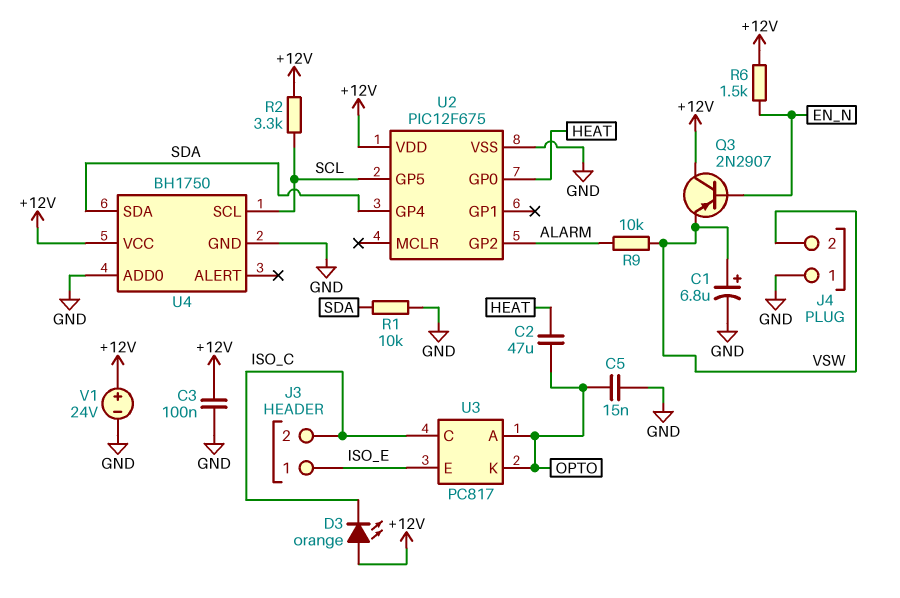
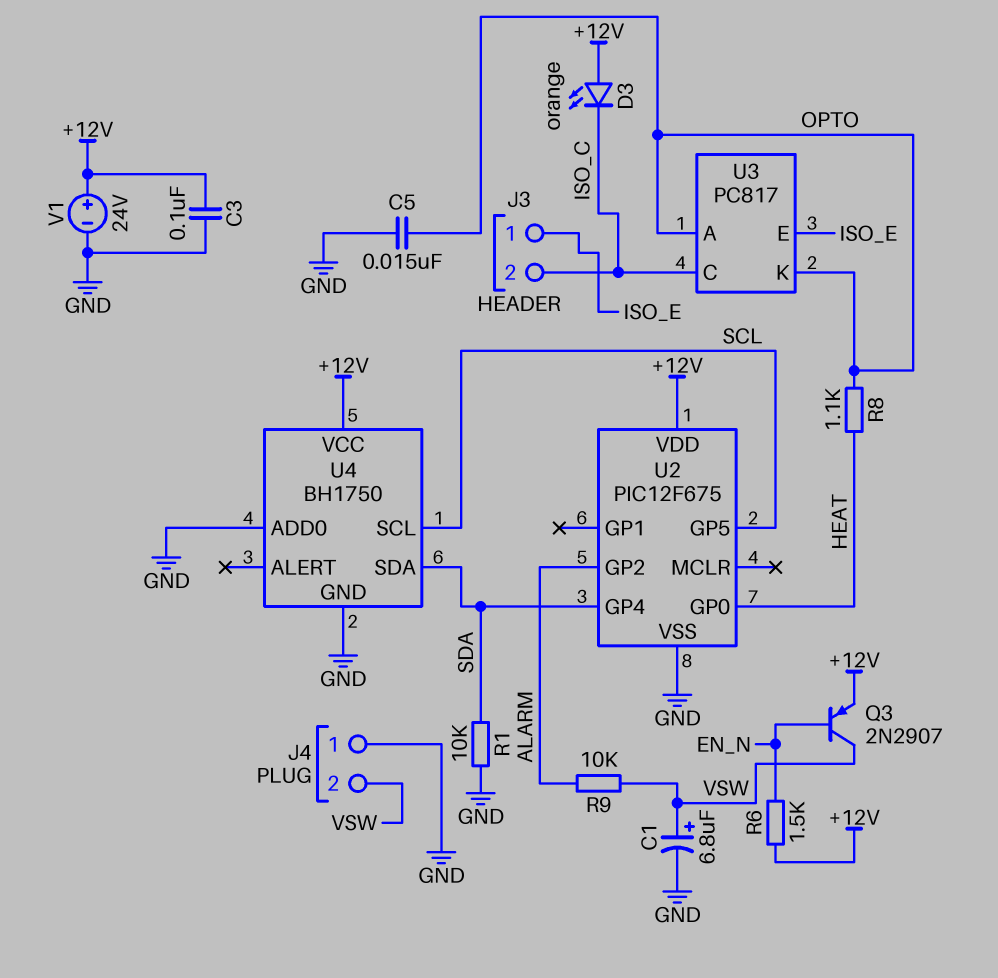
C2: 47uF (HEAT, OPTO) -> none
Q3: PNP 2N2907 (B EN_N, C +12V, E VSW) -> PNP 2N2907 (B EN_N, C VSW, E +12V)
R2: 3.3k (+12V, SCL) -> none
R8: none -> 1.1k (HEAT, OPTO)

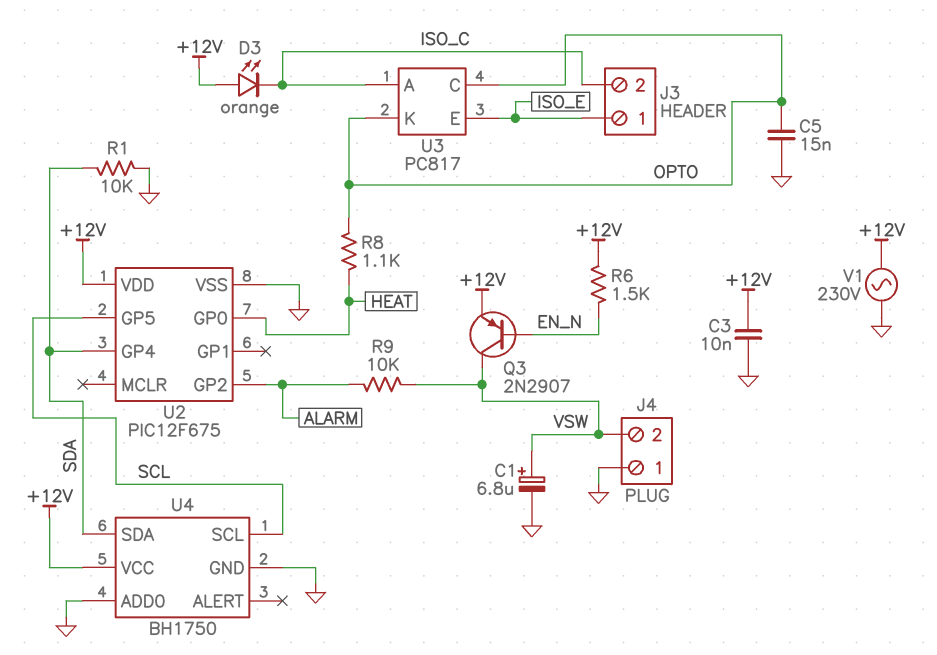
C3: 100nF (+12V, GND) -> 10nF (+12V, GND)
U3 pin A: OPTO -> ISO_C
U3 pin C: ISO_C -> OPTO
V1: 24V (plus +12V, minus GND) -> AC 230V (+12V, GND)

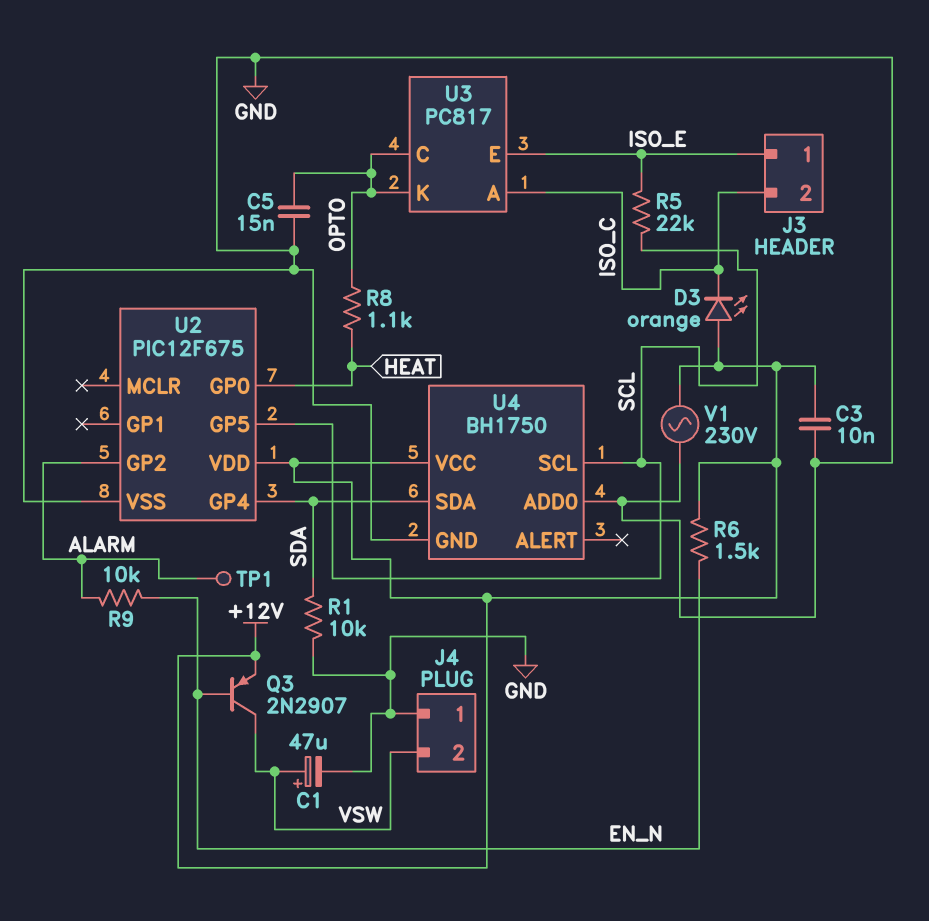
C1: 6.8uF (plus VSW, minus GND) -> 47uF (plus VSW, minus GND)
R5: none -> 22k (ISO_E, SCL)
R9: 10k (ALARM, VSW) -> 10k (ALARM, EN_N)
TP1: none -> test point (ALARM)

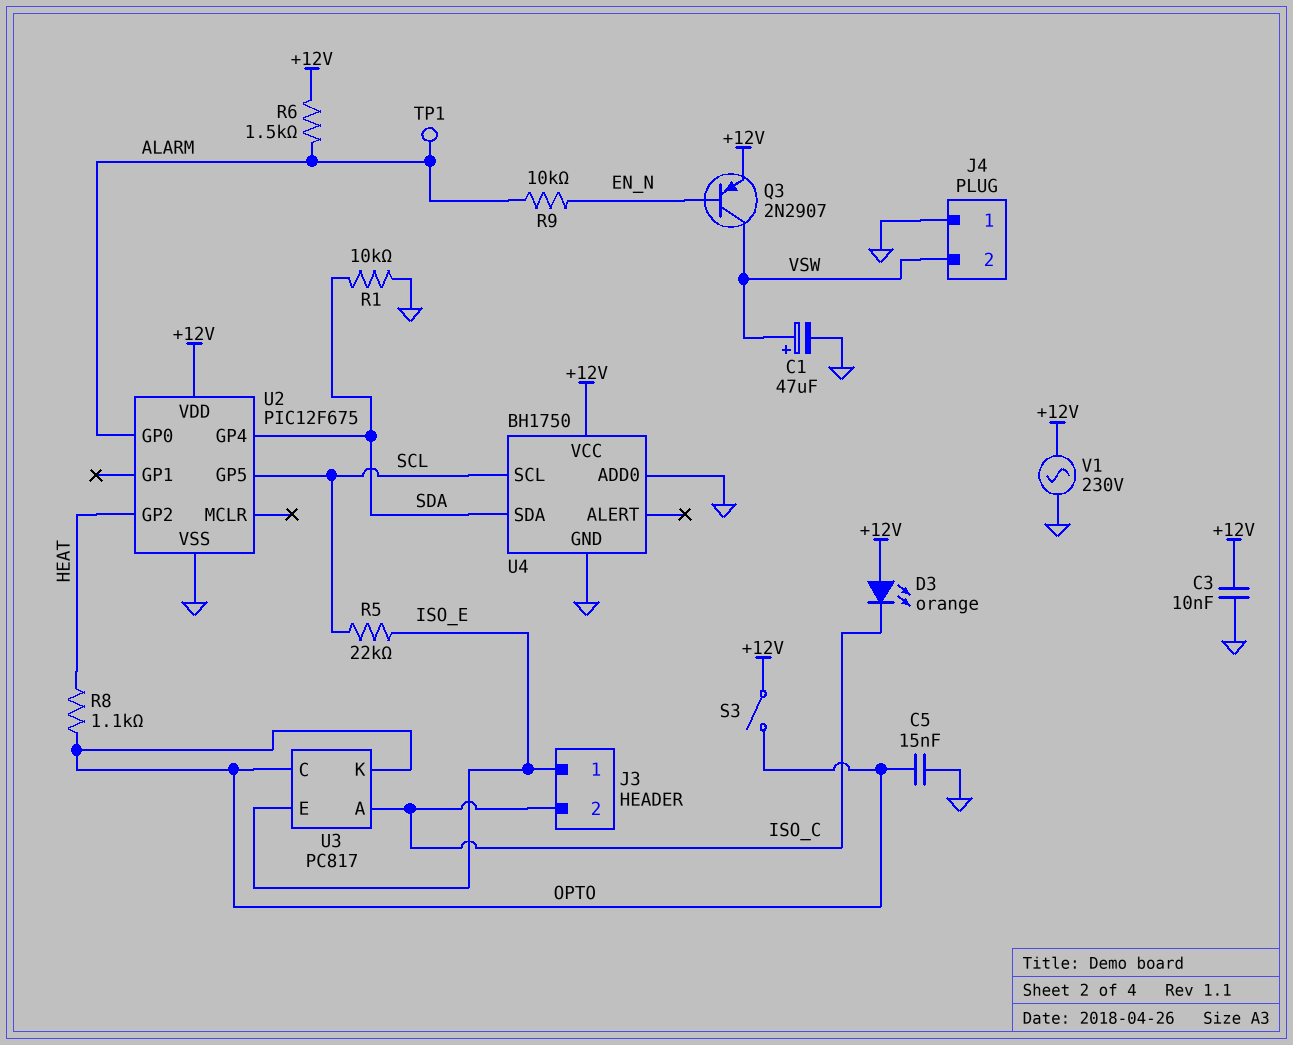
R6: 1.5k (+12V, EN_N) -> 1.5k (+12V, ALARM)
S3: none -> switch (+12V, OPTO)
U2 pin GP0: HEAT -> ALARM
U2 pin GP2: ALARM -> HEAT

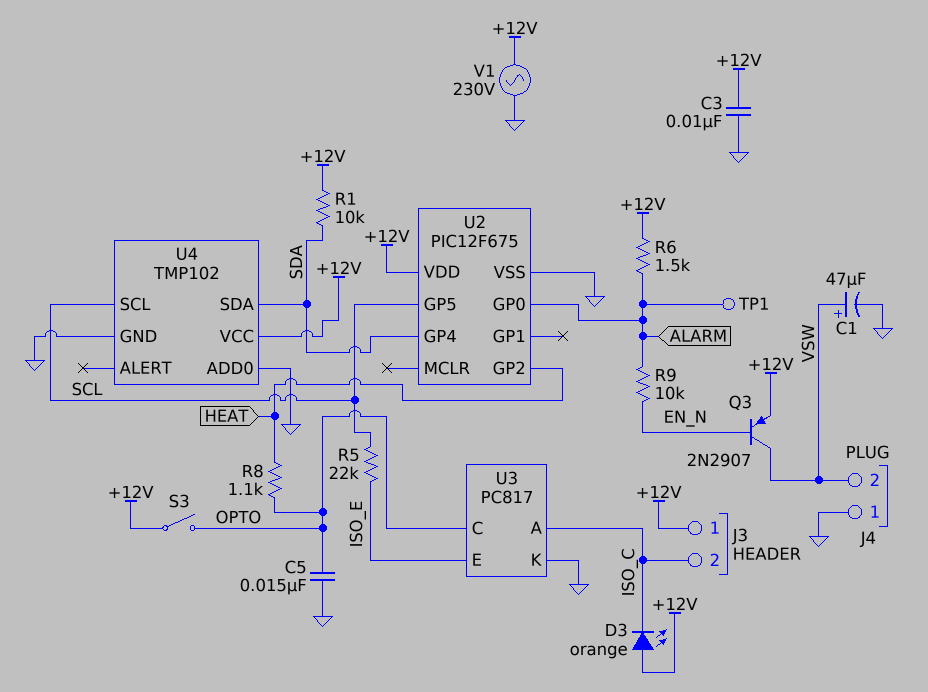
J3 pin 1: ISO_E -> +12V
R1: 10k (GND, SDA) -> 10k (+12V, SDA)
U3 pin K: OPTO -> GND
U4: BH1750 -> TMP102

